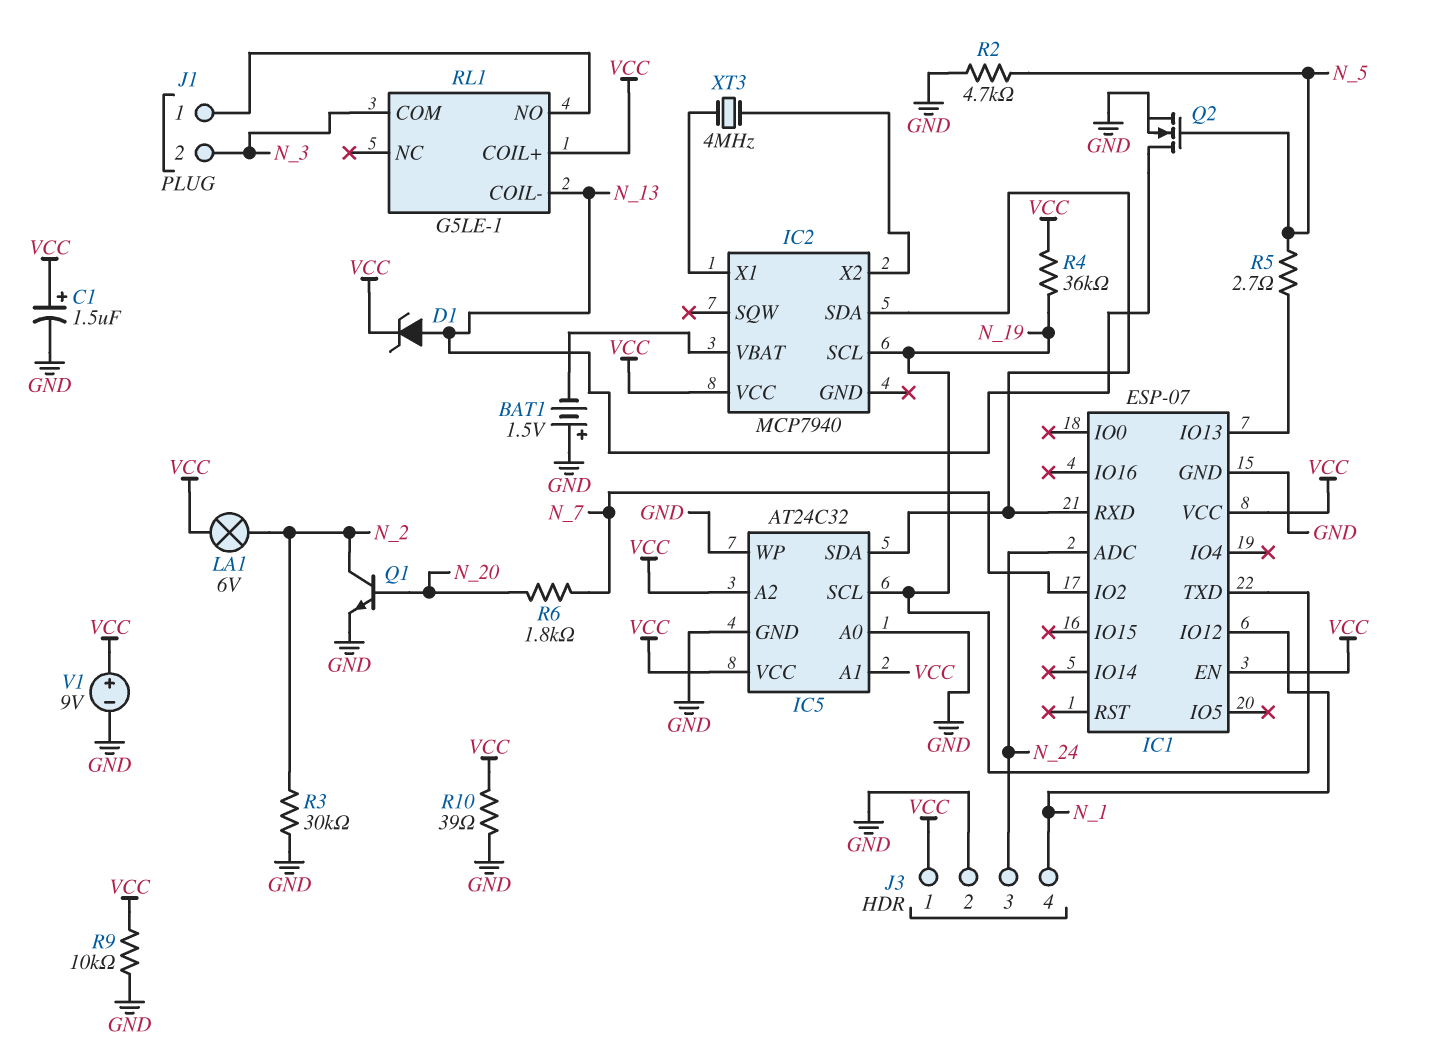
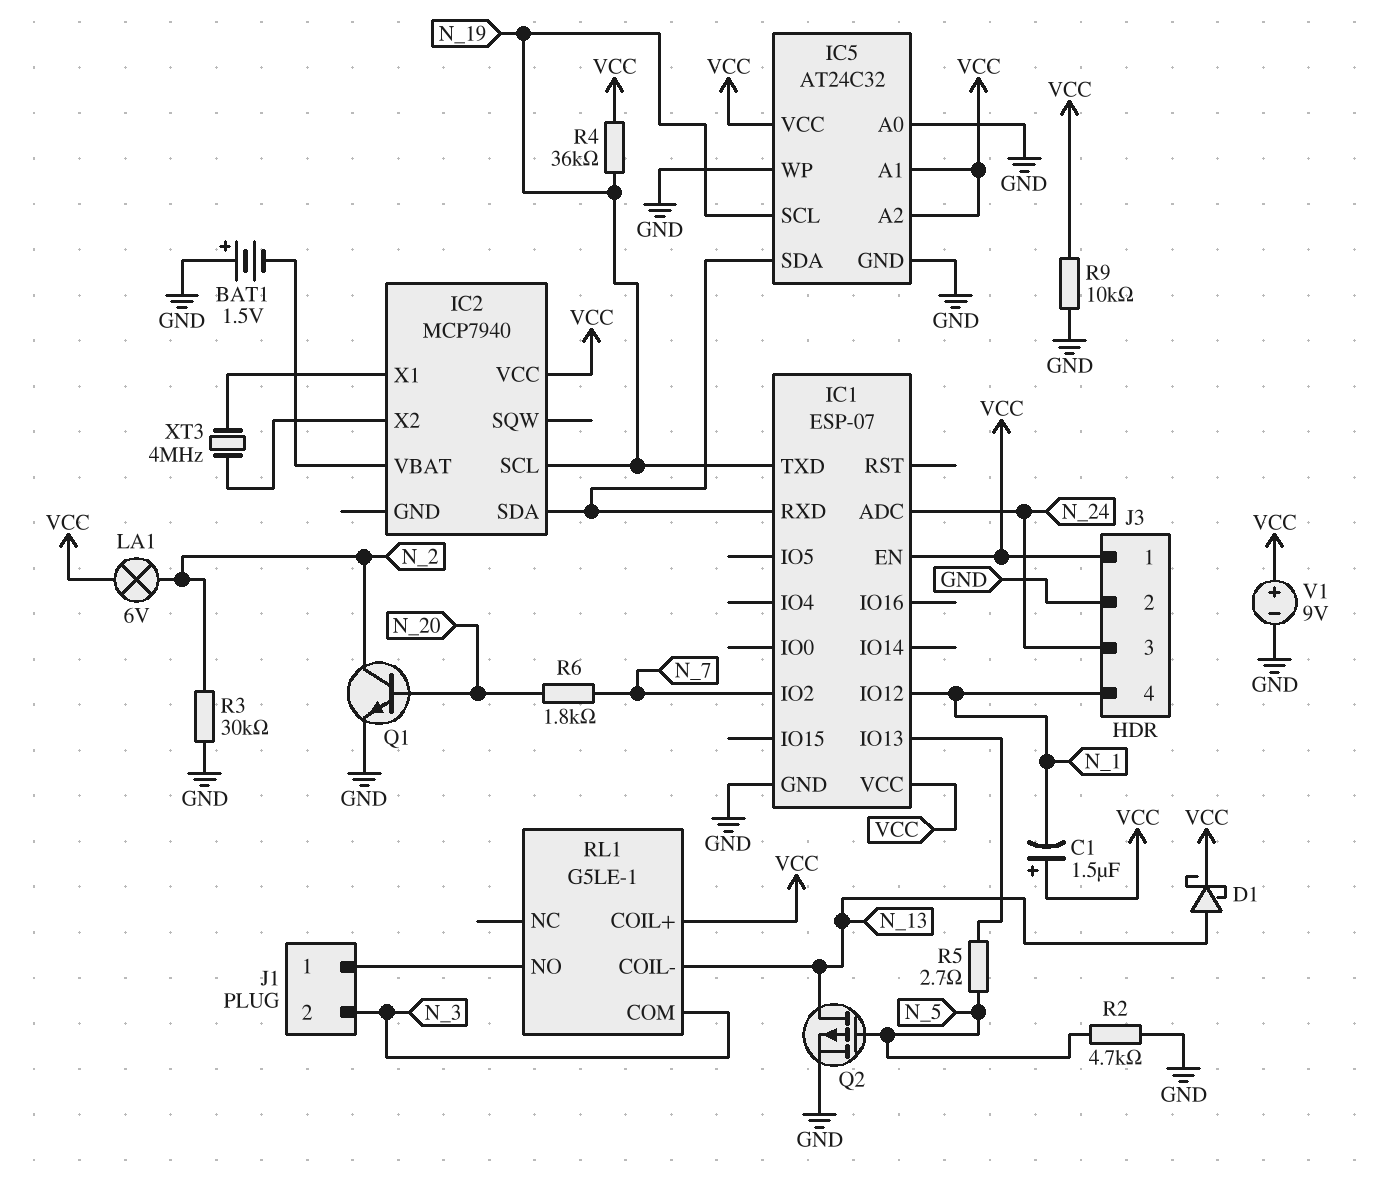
C1: 1.5uF (plus VCC, minus GND) -> 1.5uF (plus VCC, minus N_1)
D1: zener (A N_13, K VCC) -> schottky (A N_13, K VCC)
Q2: NMOS (G N_5, D N_13, S GND) -> PMOS (G N_5, D N_13, S GND)
R10: 39 (GND, VCC) -> none

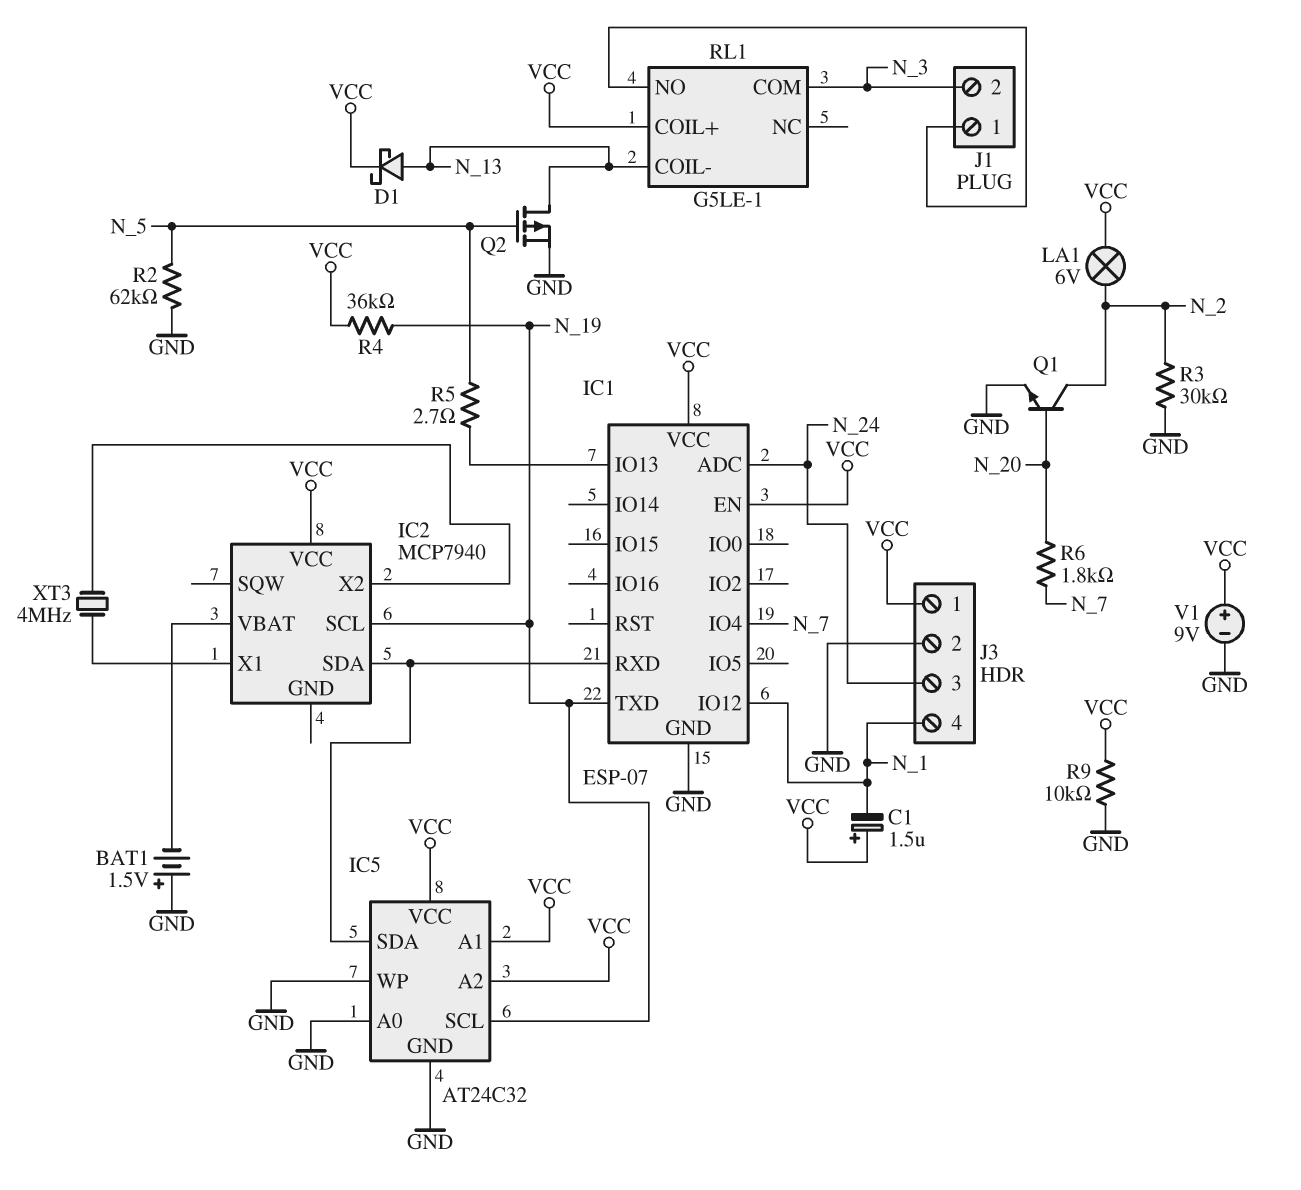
IC1 pin IO2: N_7 -> none
IC1 pin IO4: none -> N_7
R2: 4.7k (GND, N_5) -> 62k (GND, N_5)

